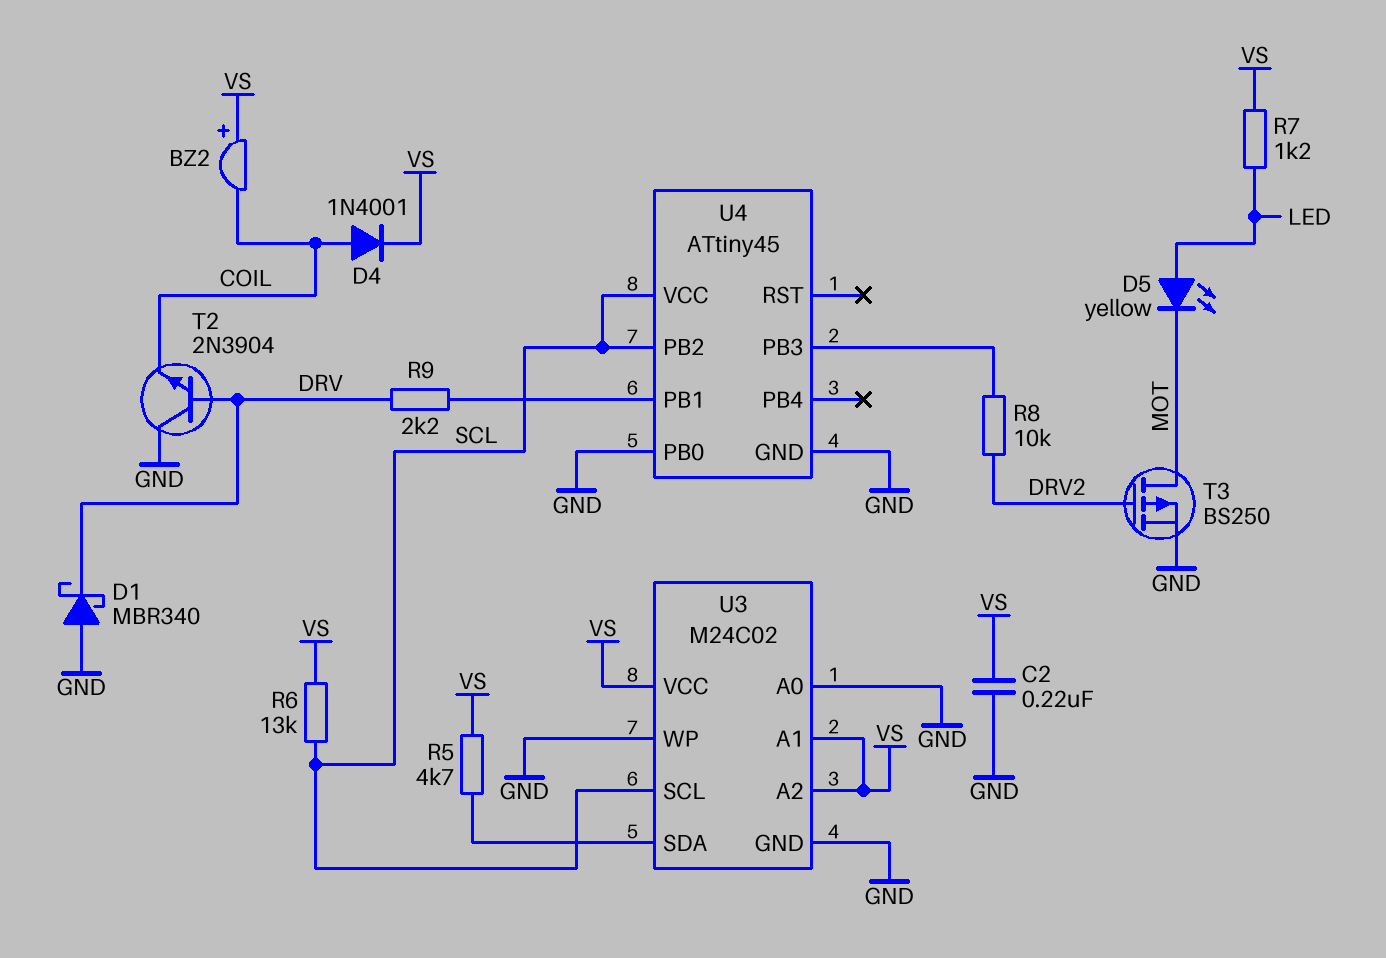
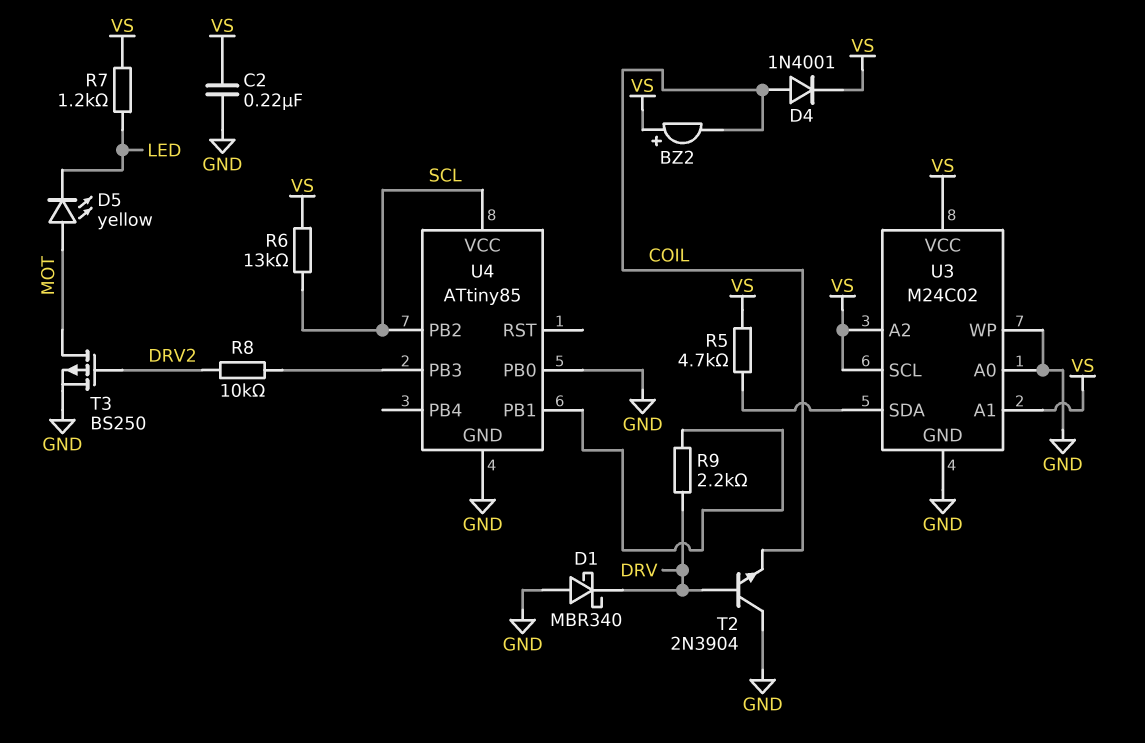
D5: LED yellow (A LED, K MOT) -> LED yellow (A MOT, K LED)
U3 pin SCL: SCL -> VS
U4: ATtiny45 -> ATtiny85

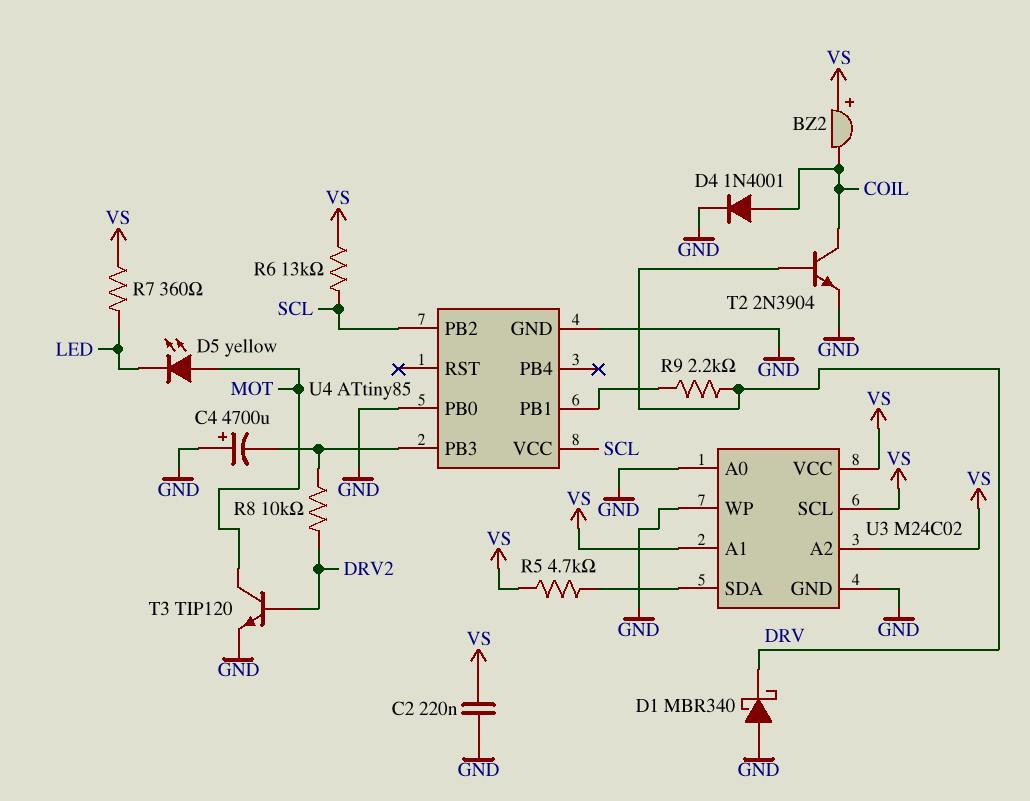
C4: none -> 4700uF (plus GND, minus U4/PB3)
D4: diode 1N4001 (A COIL, K VS) -> diode 1N4001 (A COIL, K GND)
R7: 1.2k (LED, VS) -> 360 (LED, VS)
T2: NPN 2N3904 (B DRV, C GND, E COIL) -> NPN 2N3904 (B DRV, C COIL, E GND)
T3: PMOS BS250 (G DRV2, D MOT, S GND) -> NPN TIP120 (B DRV2, C MOT, E GND)

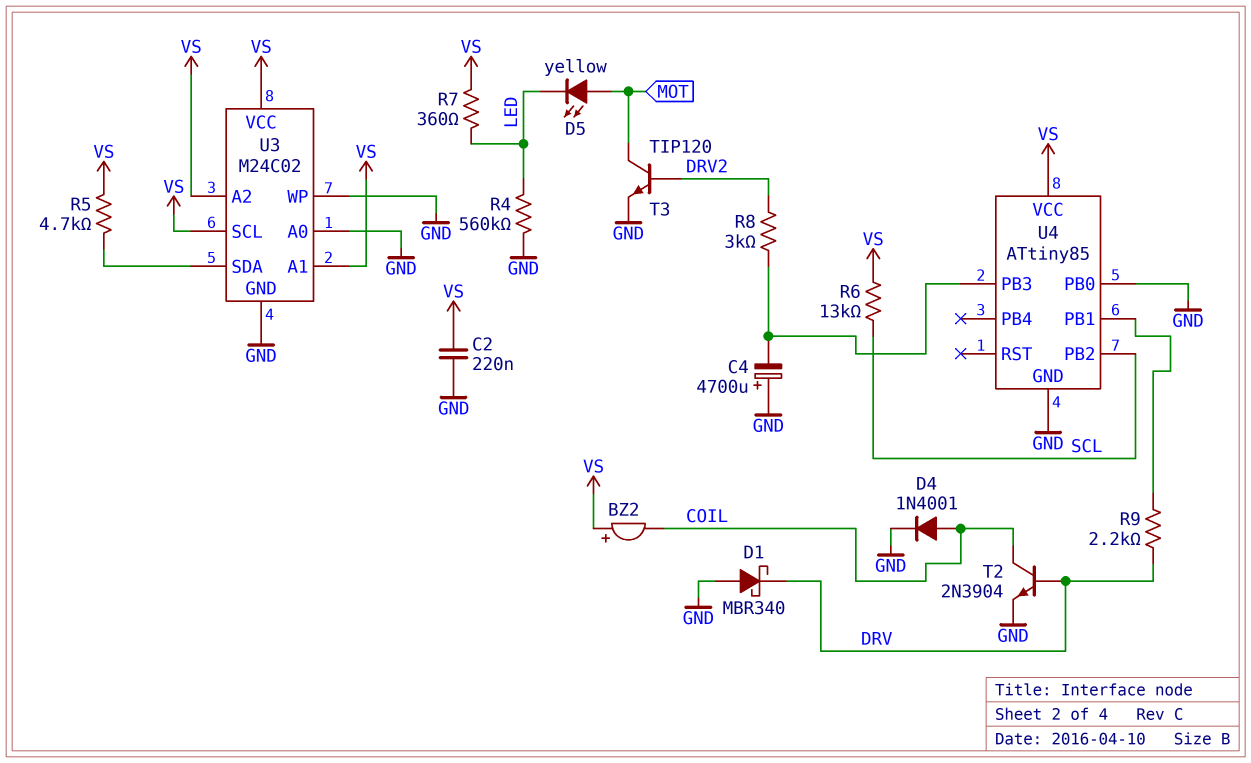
R4: none -> 560k (GND, LED)
R8: 10k (DRV2, U4/PB3) -> 3k (DRV2, U4/PB3)
U4 pin VCC: SCL -> VS

